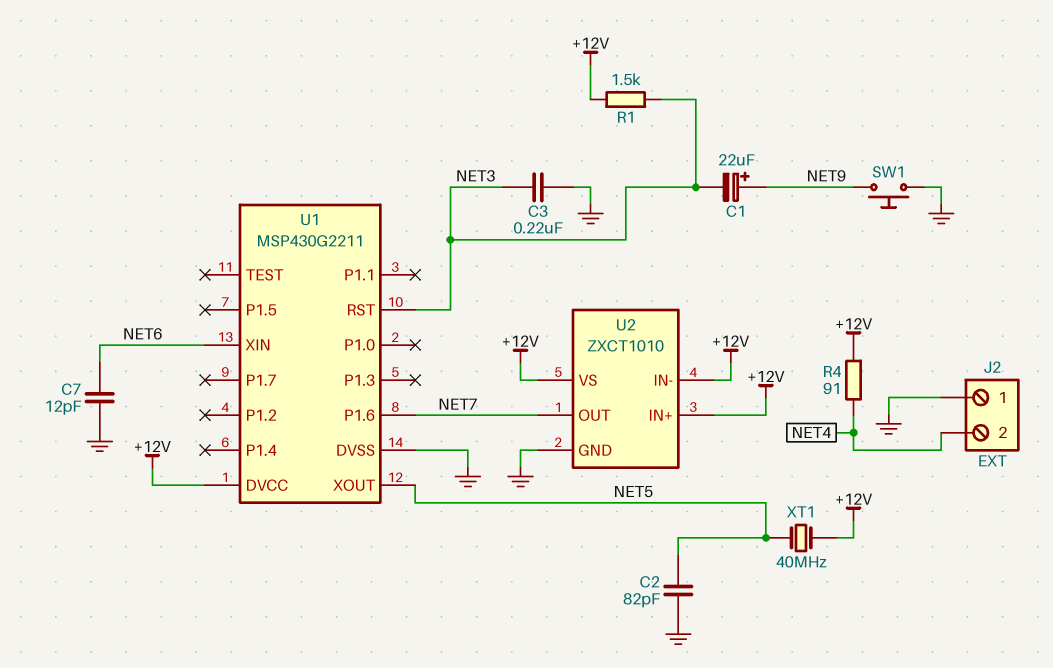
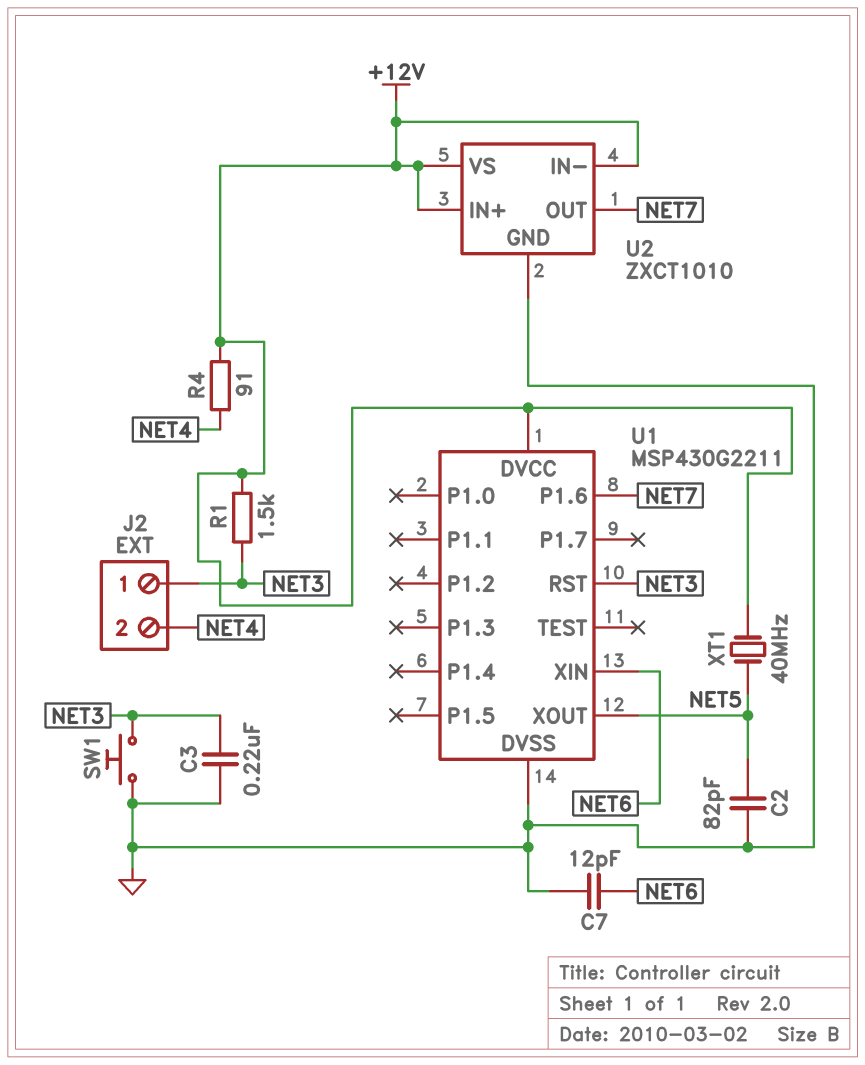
C1: 22uF (plus NET9, minus NET3) -> none
J2 pin 1: GND -> NET3
SW1: button (GND, NET9) -> button (GND, NET3)

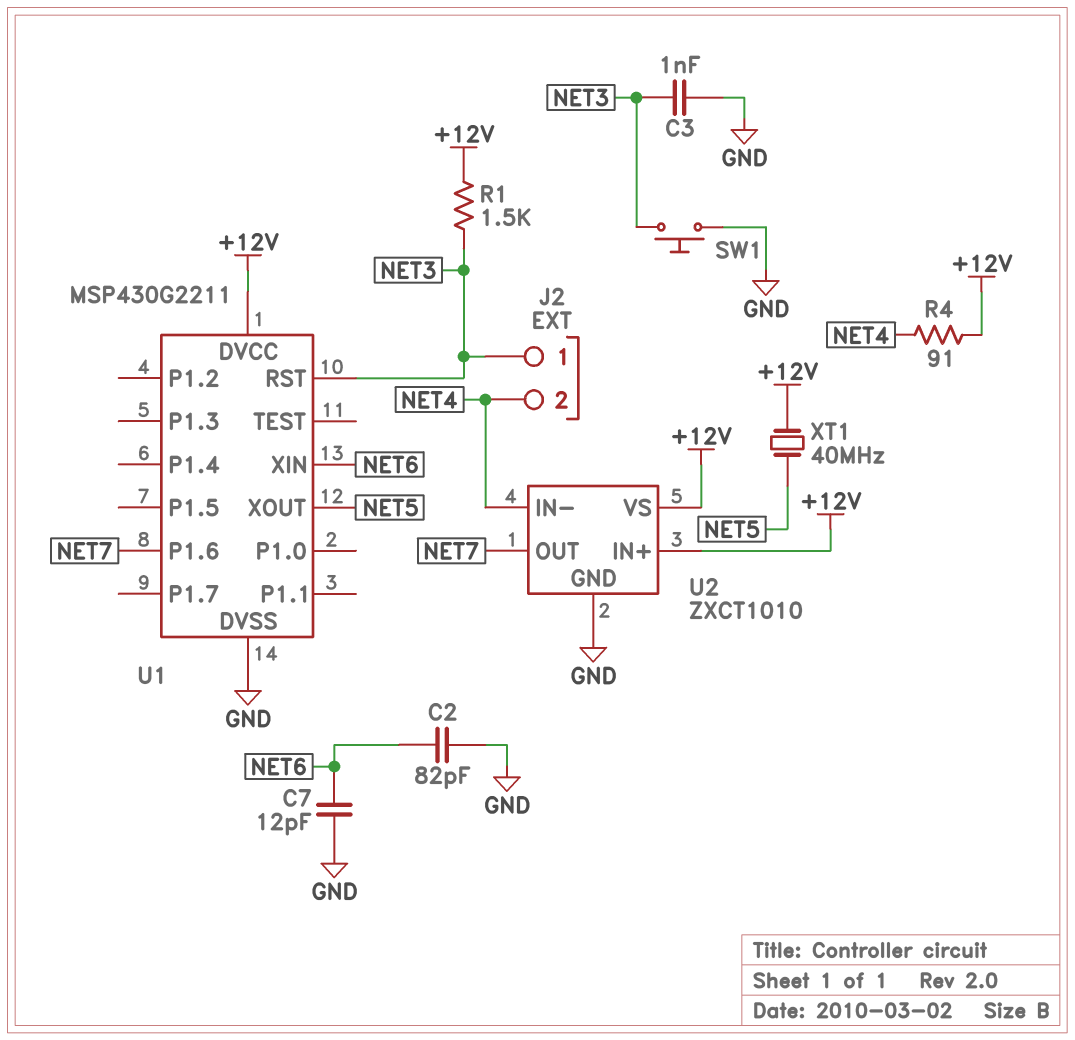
C2: 82pF (GND, NET5) -> 82pF (GND, NET6)
C3: 220nF (GND, NET3) -> 1nF (GND, NET3)
U2 pin IN-: +12V -> NET4

